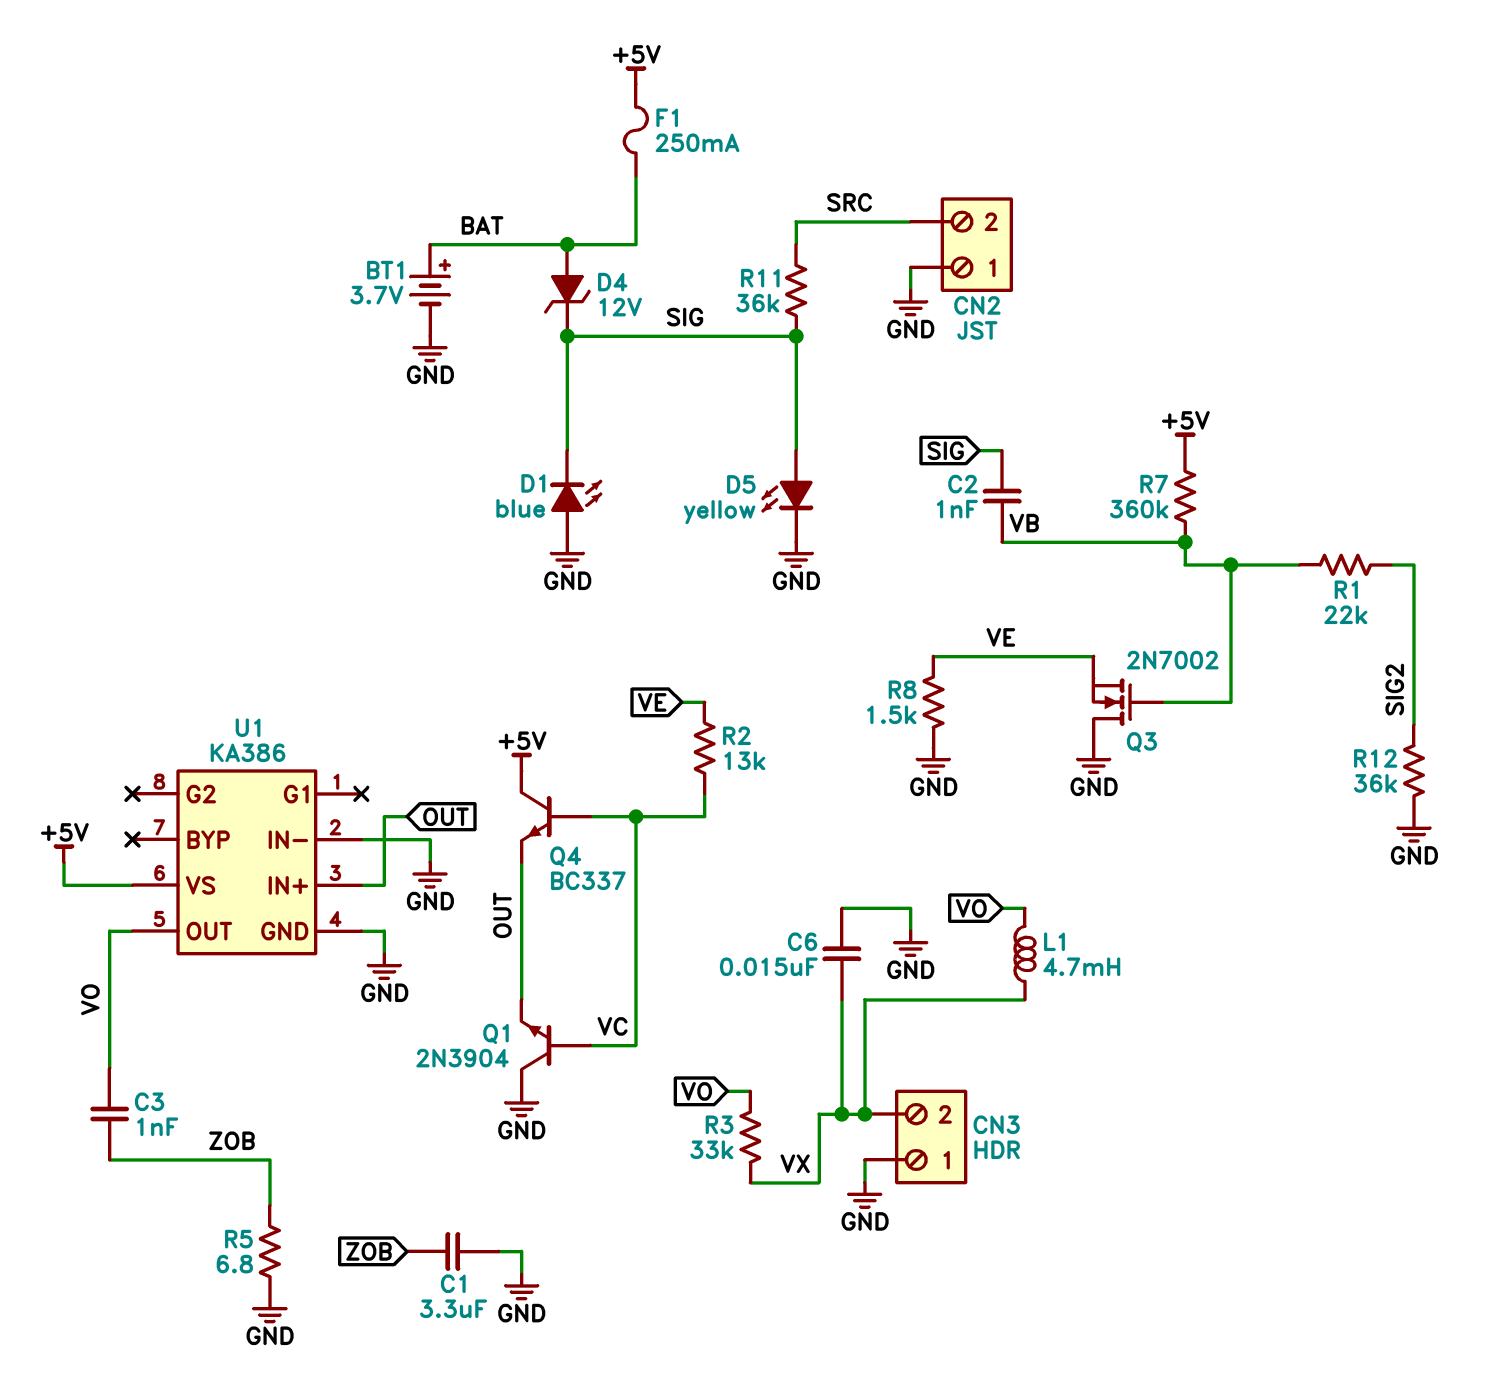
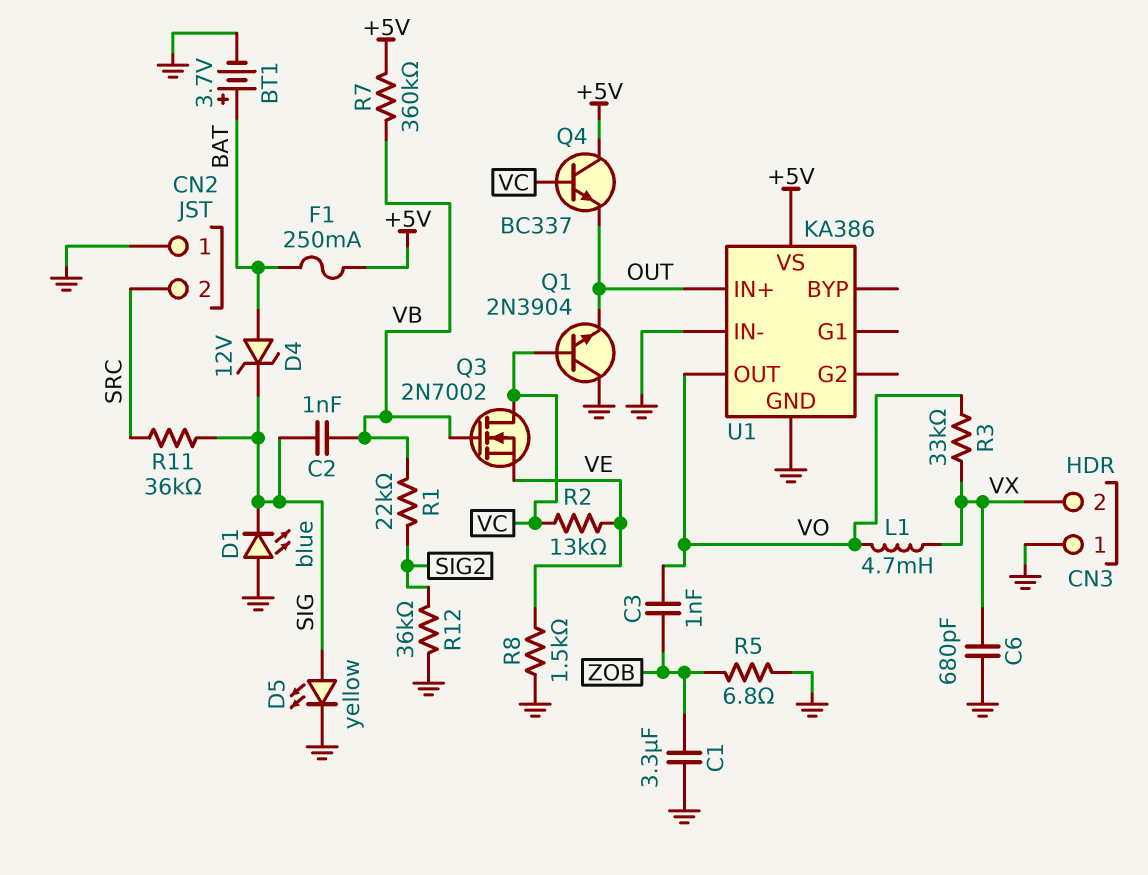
C6: 15nF (GND, VX) -> 680pF (GND, VX)
Q3: NMOS 2N7002 (G VB, D GND, S VE) -> NMOS 2N7002 (G VB, D VC, S VE)

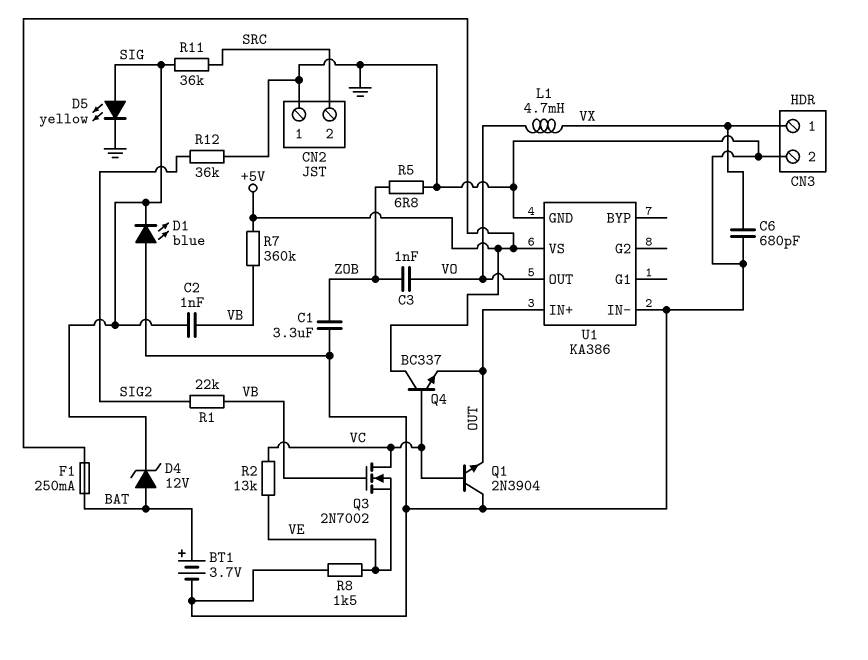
CN3 pin 1: GND -> VX
CN3 pin 2: VX -> GND
R3: 33k (VO, VX) -> none

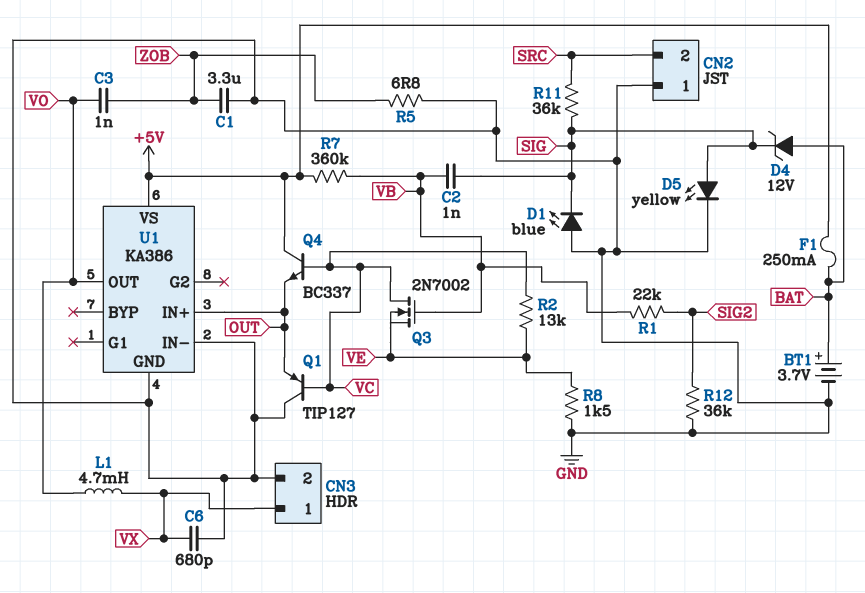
Q1: NPN 2N3904 (B VC, C GND, E OUT) -> PNP TIP127 (B VC, C GND, E OUT)

